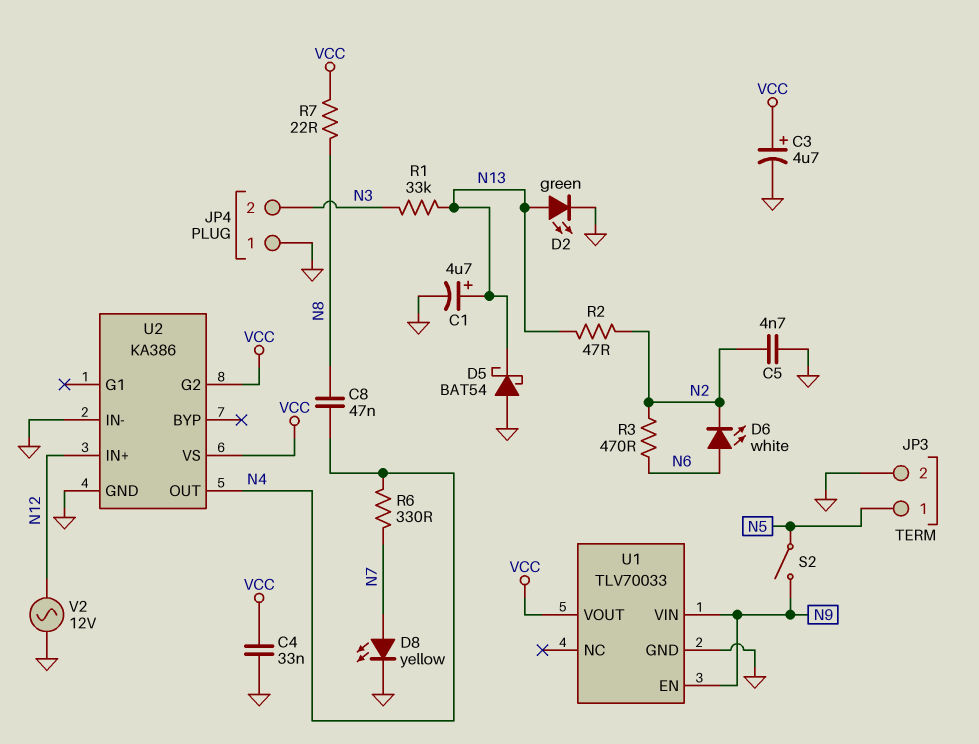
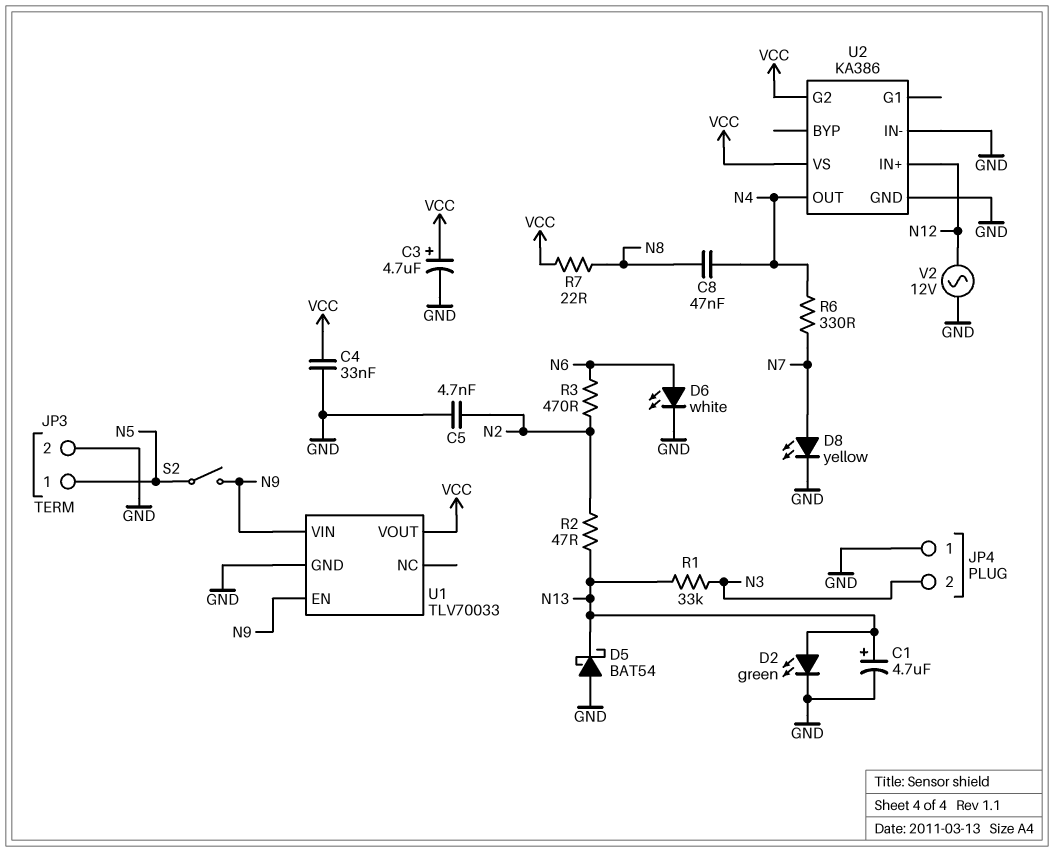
D6: LED white (A N6, K N2) -> LED white (A N6, K GND)

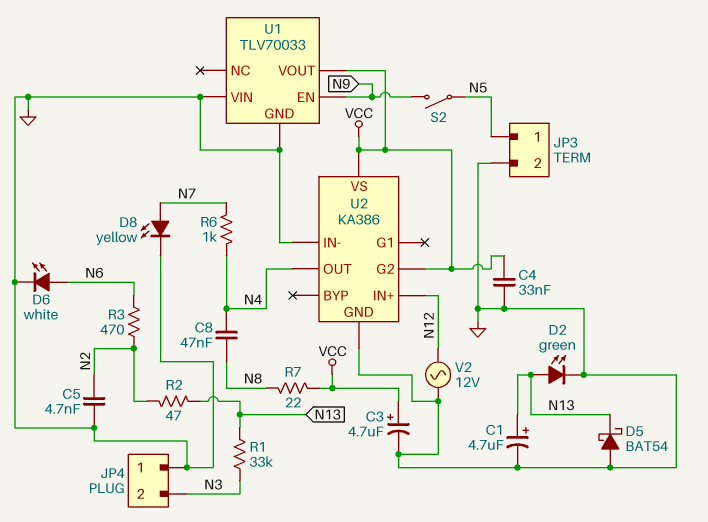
R6: 330 (N4, N7) -> 1k (N4, N7)
U1 pin VIN: N9 -> GND

